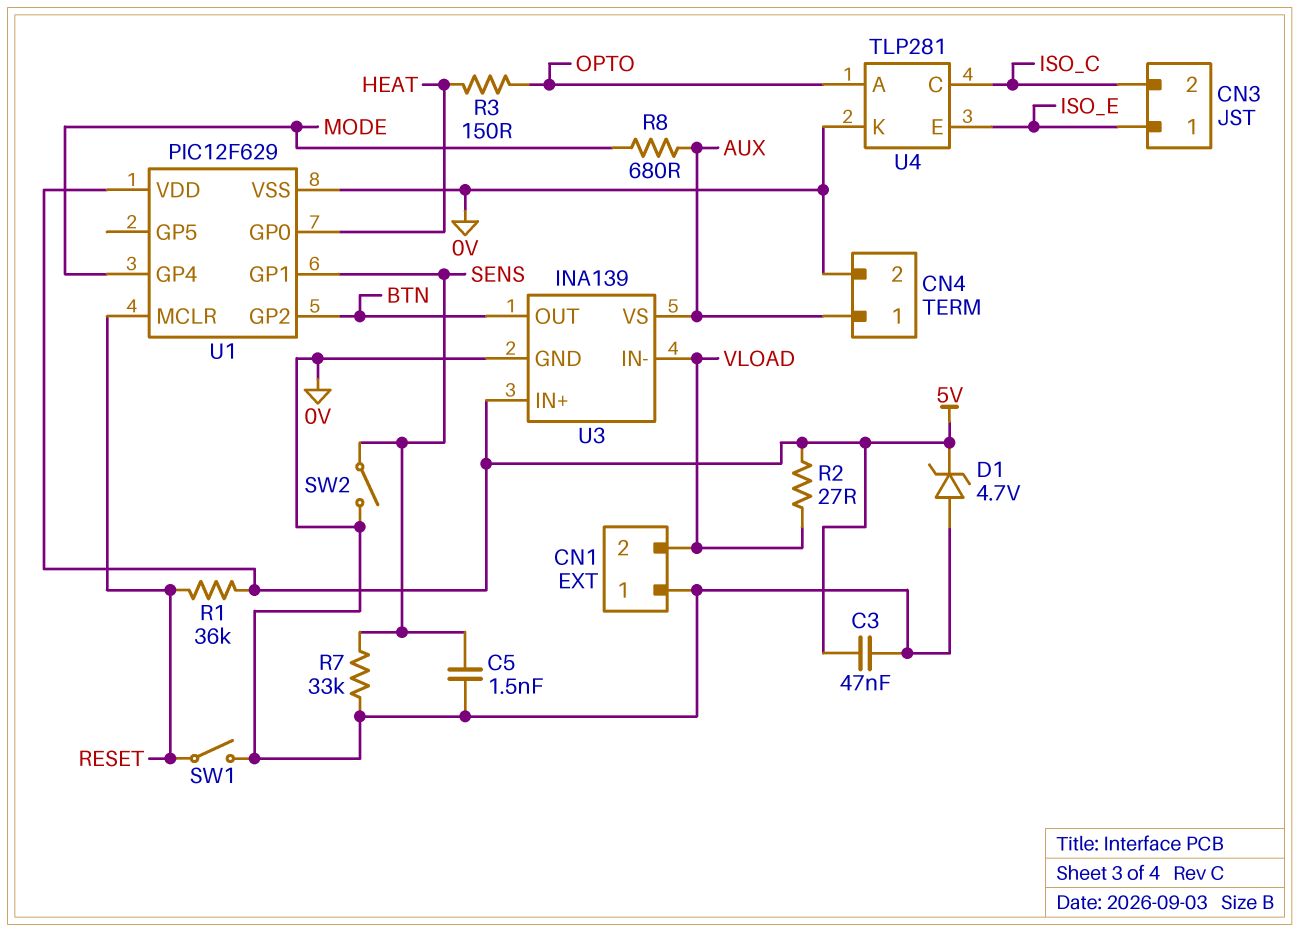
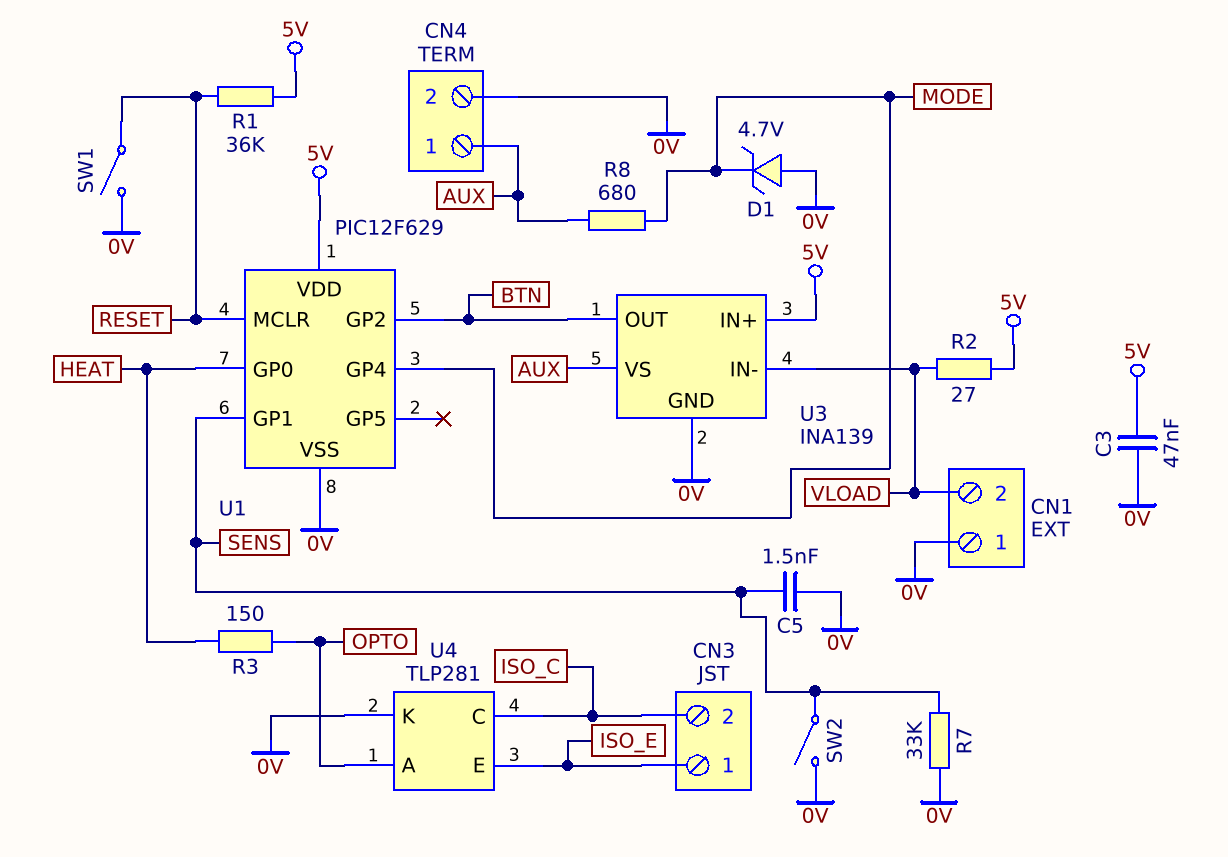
D1: zener 4.7V (A 0V, K 5V) -> zener 4.7V (A 0V, K MODE)

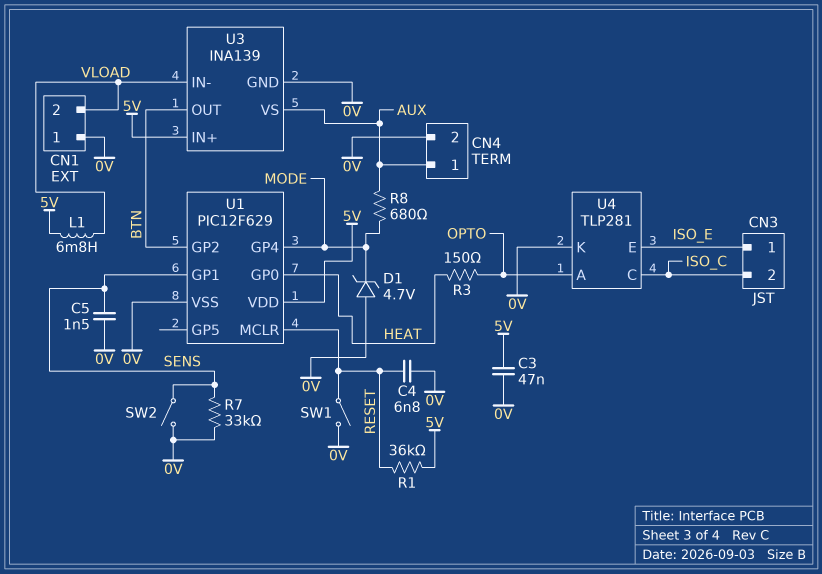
C4: none -> 6.8nF (0V, RESET)
L1: none -> 6.8mH (5V, VLOAD)
R2: 27 (5V, VLOAD) -> none

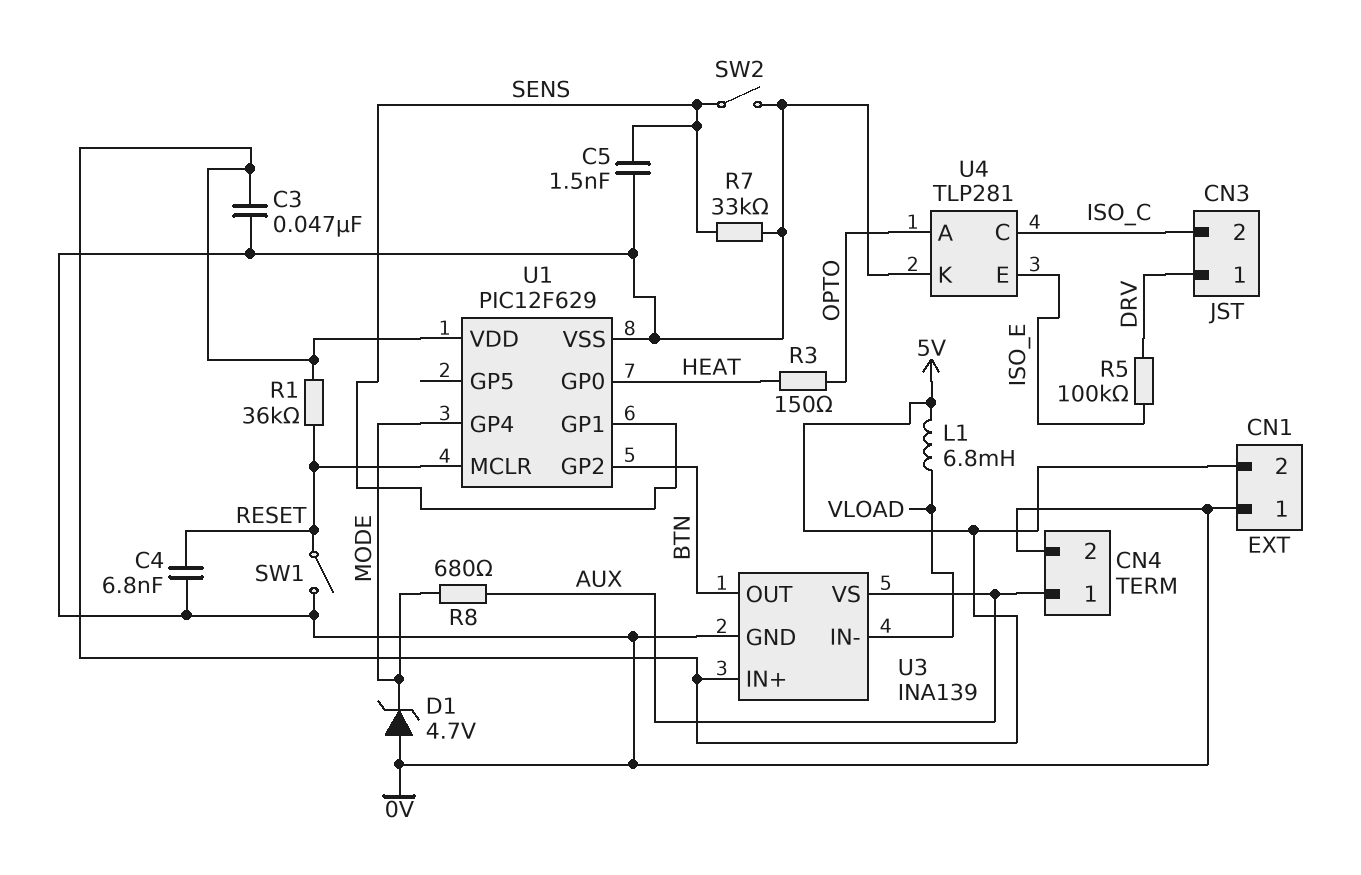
CN1 pin 2: VLOAD -> 5V
CN3 pin 1: ISO_E -> DRV
R5: none -> 100k (DRV, ISO_E)

